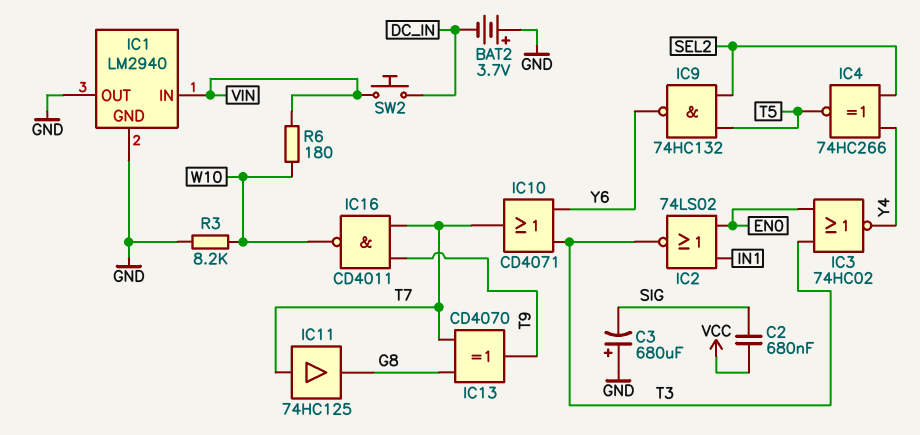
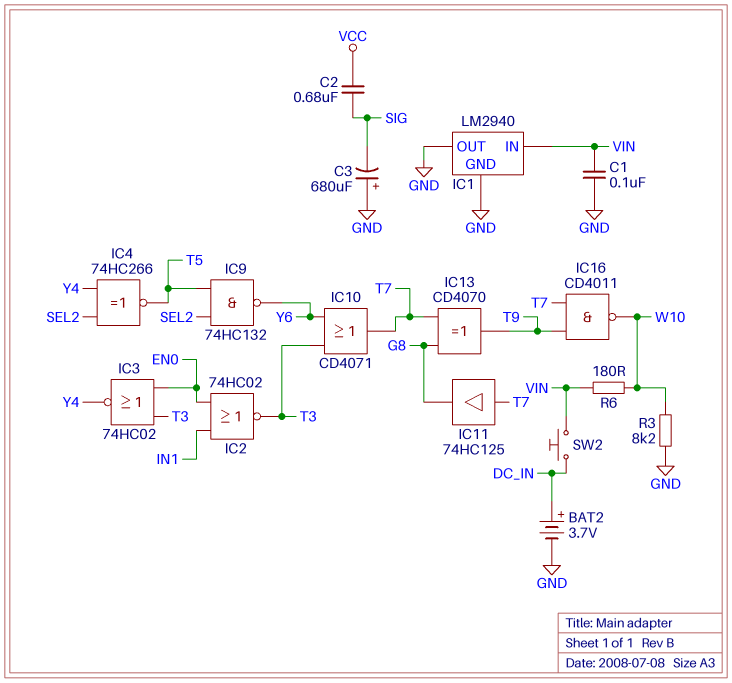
BAT2: 3.7V (plus GND, minus DC_IN) -> 3.7V (plus DC_IN, minus GND)
C1: none -> 100nF (GND, VIN)
IC2: NOR 74LS02 (in EN0, in IN1, out T3) -> NOR 74HC02 (in EN0, in IN1, out T3)

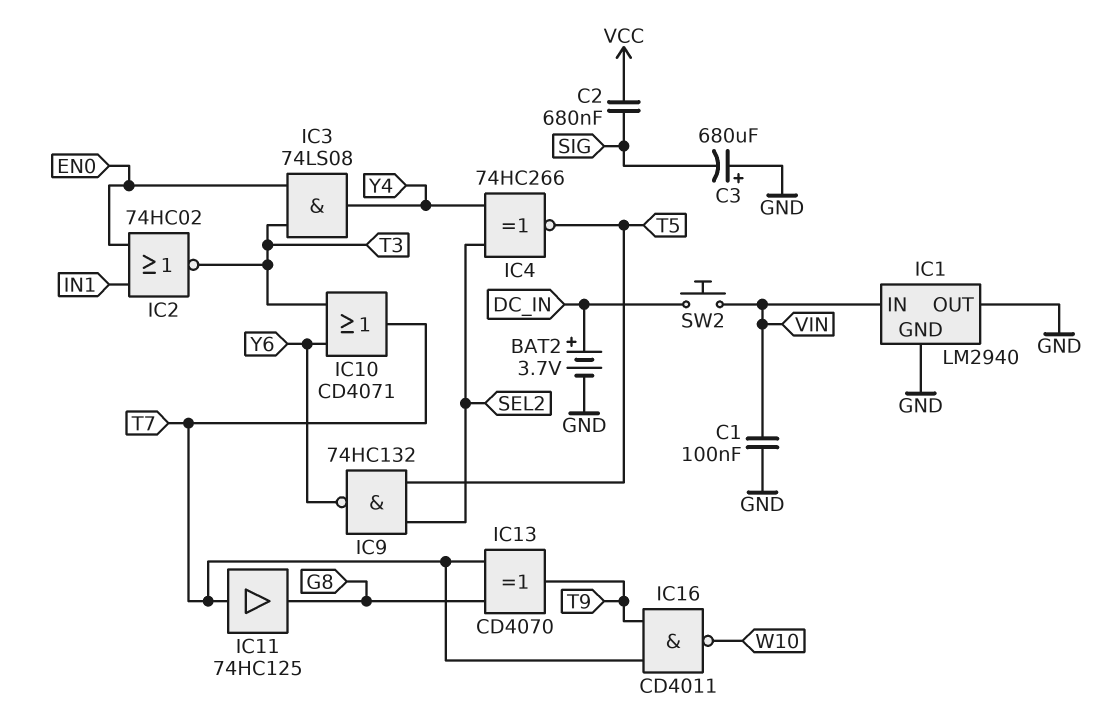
IC3: NOR 74HC02 (in EN0, in T3, out Y4) -> AND 74LS08 (in EN0, in T3, out Y4)
R3: 8.2k (GND, W10) -> none
R6: 180 (VIN, W10) -> none

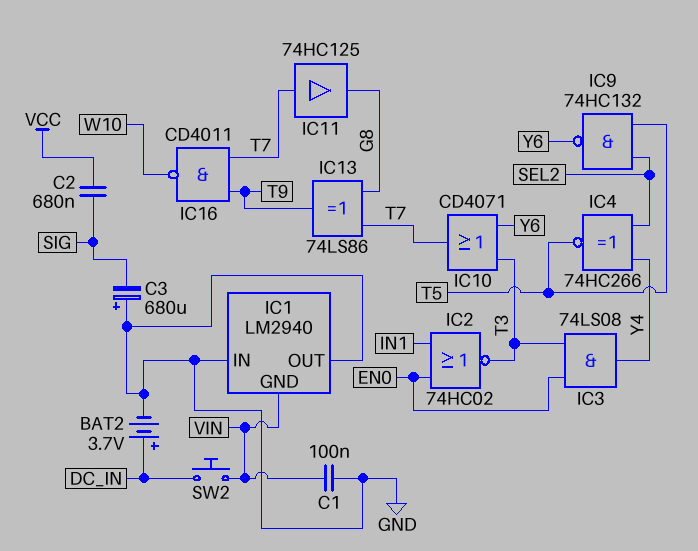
IC1 pin GND: GND -> VIN
IC1 pin IN: VIN -> GND
IC13: XOR CD4070 (in G8, in T7, out T9) -> XOR 74LS86 (in G8, in T7, out T9)

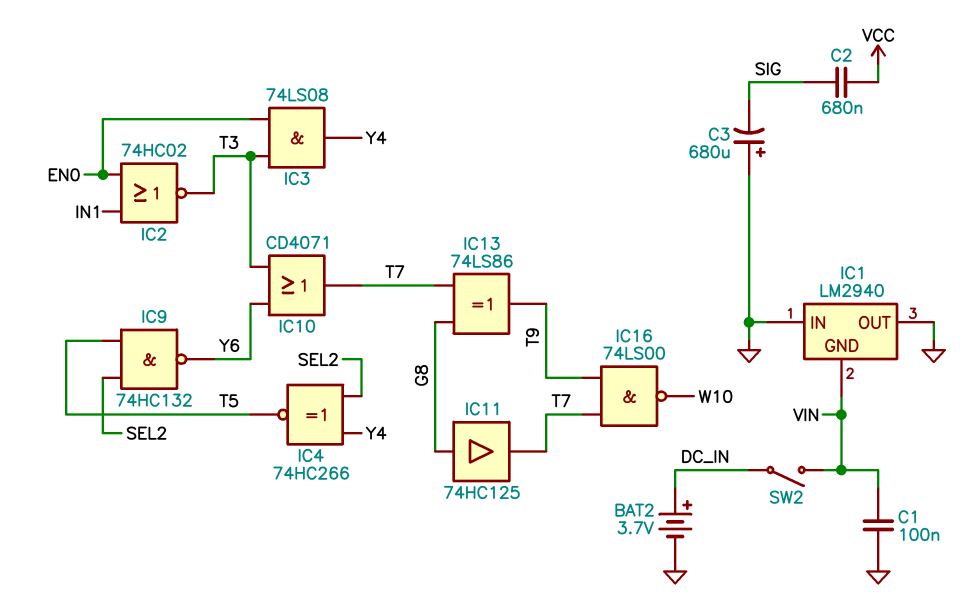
IC11: buffer 74HC125 (in T7, out G8) -> buffer 74HC125 (in G8, out T7)
IC16: NAND CD4011 (in T7, in T9, out W10) -> NAND 74LS00 (in T7, in T9, out W10)
SW2: button (DC_IN, VIN) -> switch (DC_IN, VIN)

